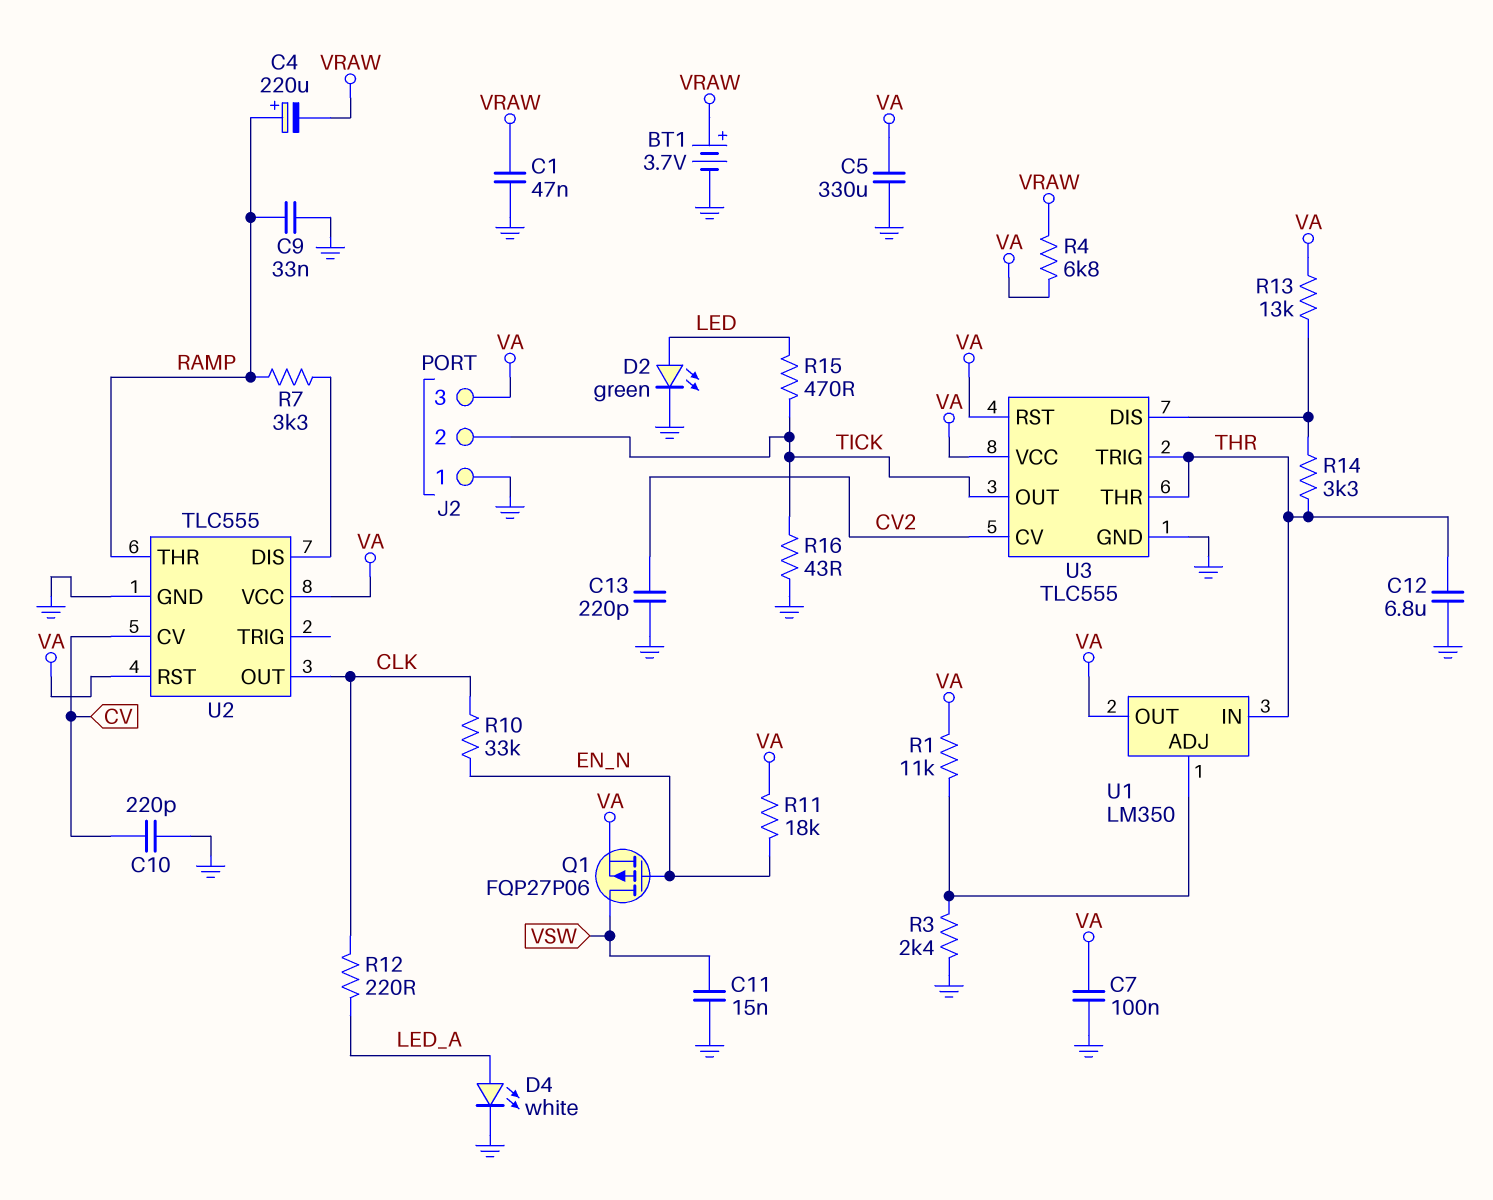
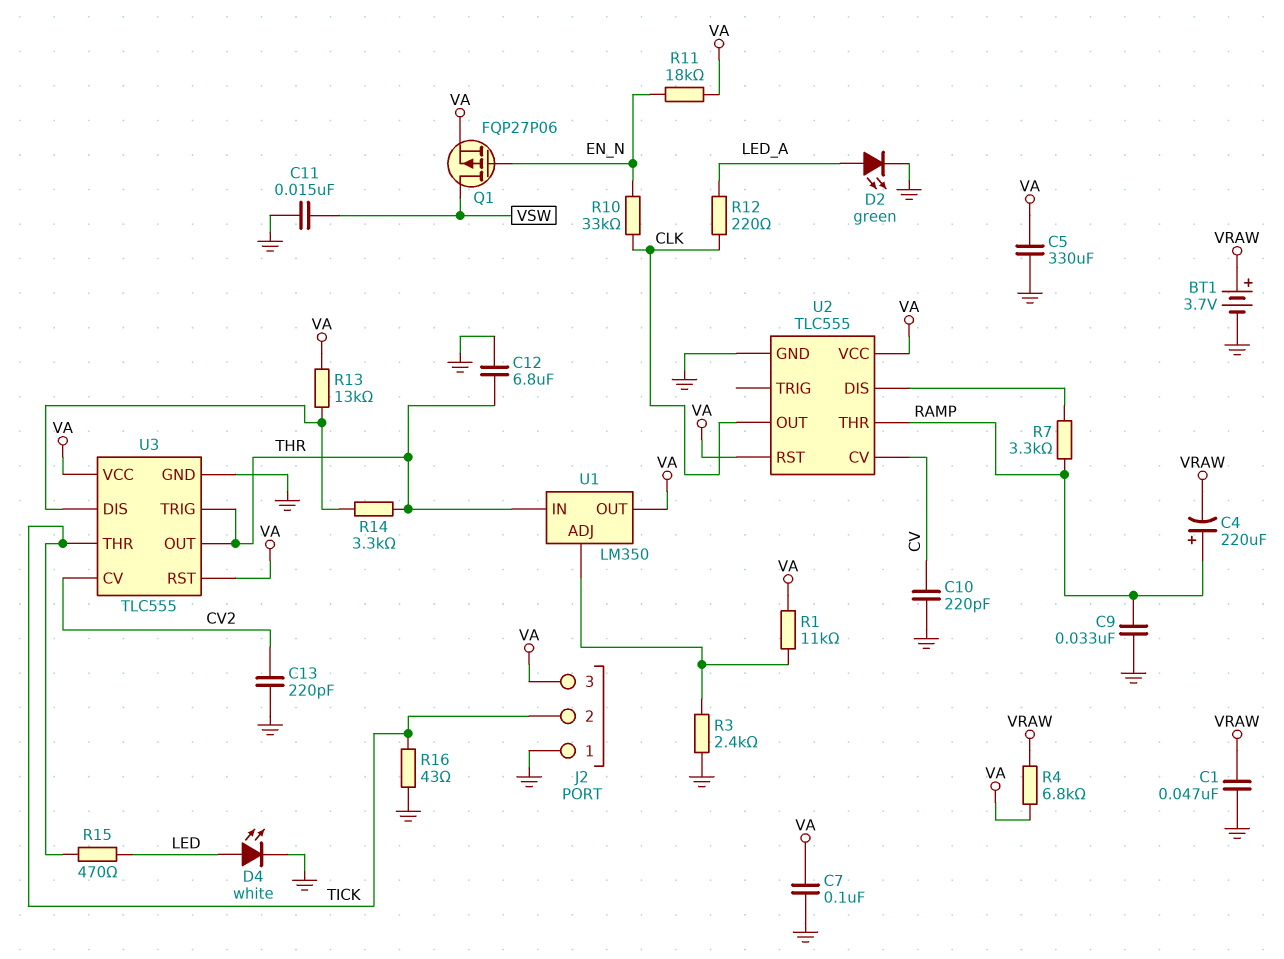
D2: LED green (A LED, K GND) -> LED green (A LED_A, K GND)
D4: LED white (A LED_A, K GND) -> LED white (A LED, K GND)
U3 pin OUT: TICK -> THR
U3 pin THR: THR -> TICK

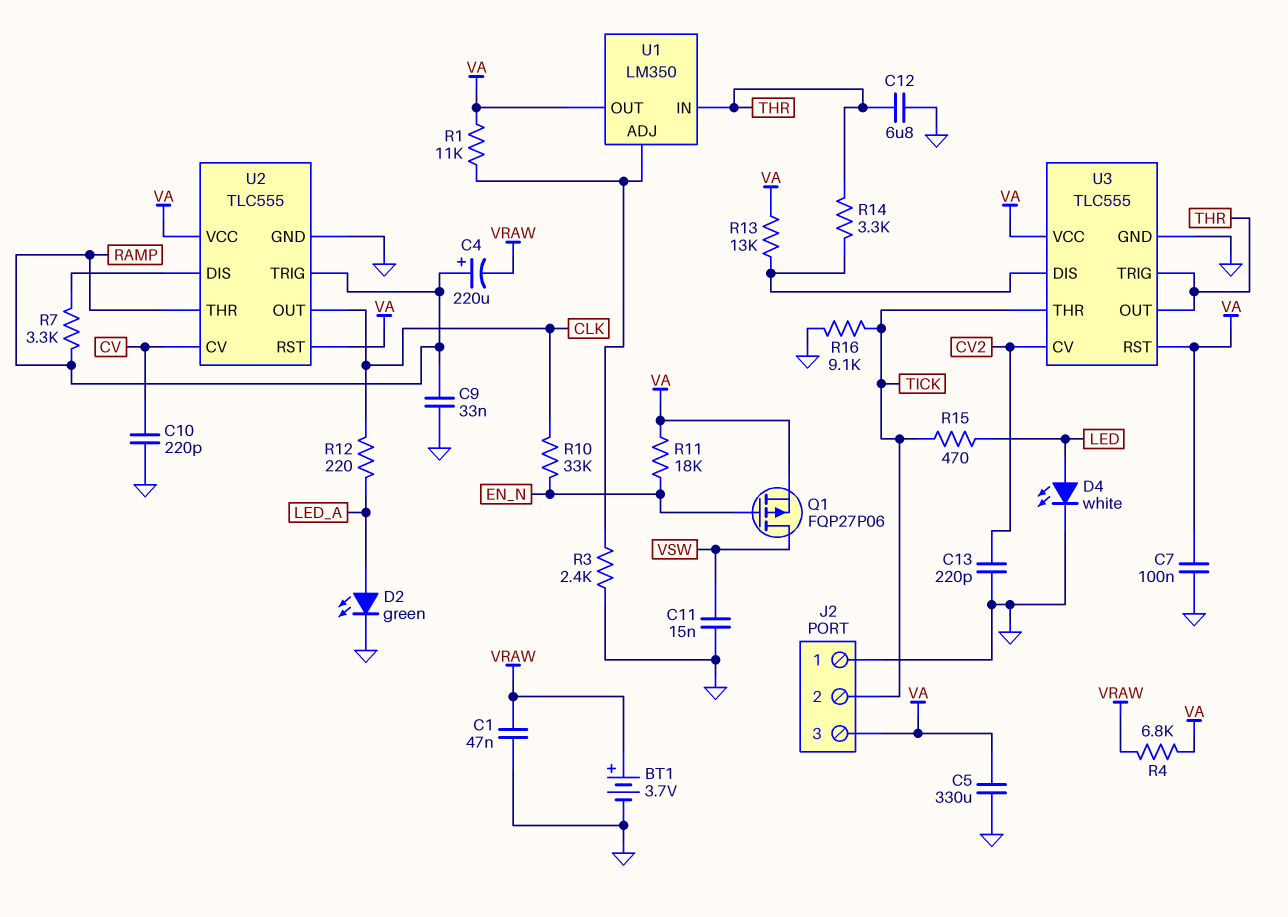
R16: 43 (GND, TICK) -> 9.1k (GND, TICK)
U2 pin TRIG: none -> RAMP

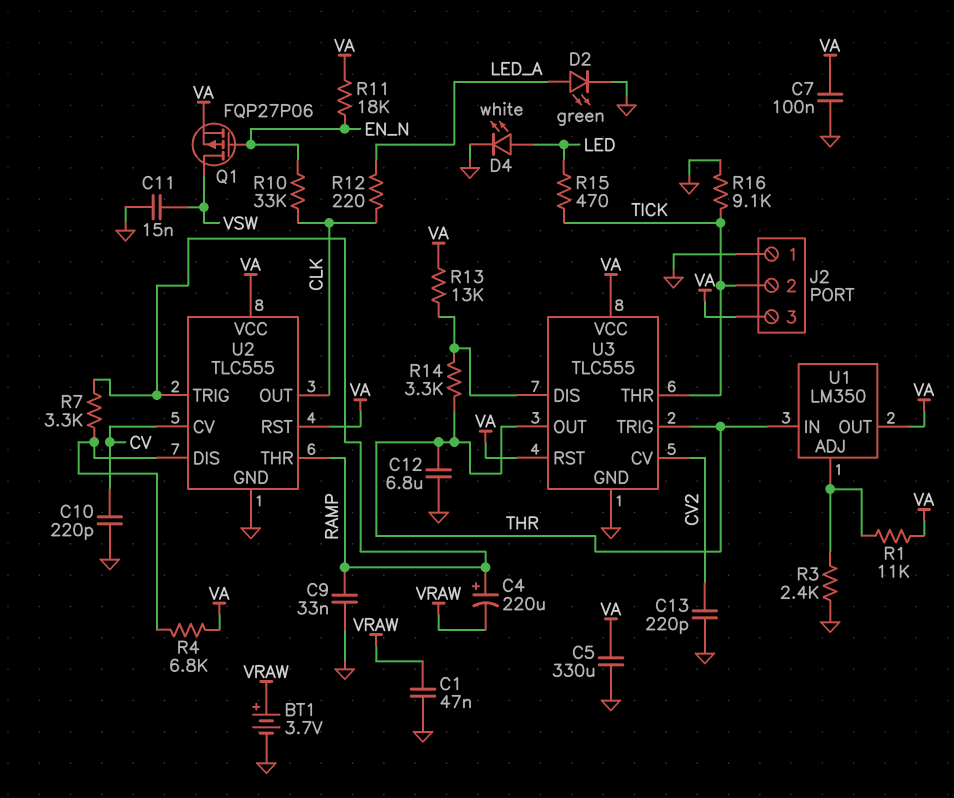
R4: 6.8k (VA, VRAW) -> 6.8k (U2/DIS, VA)

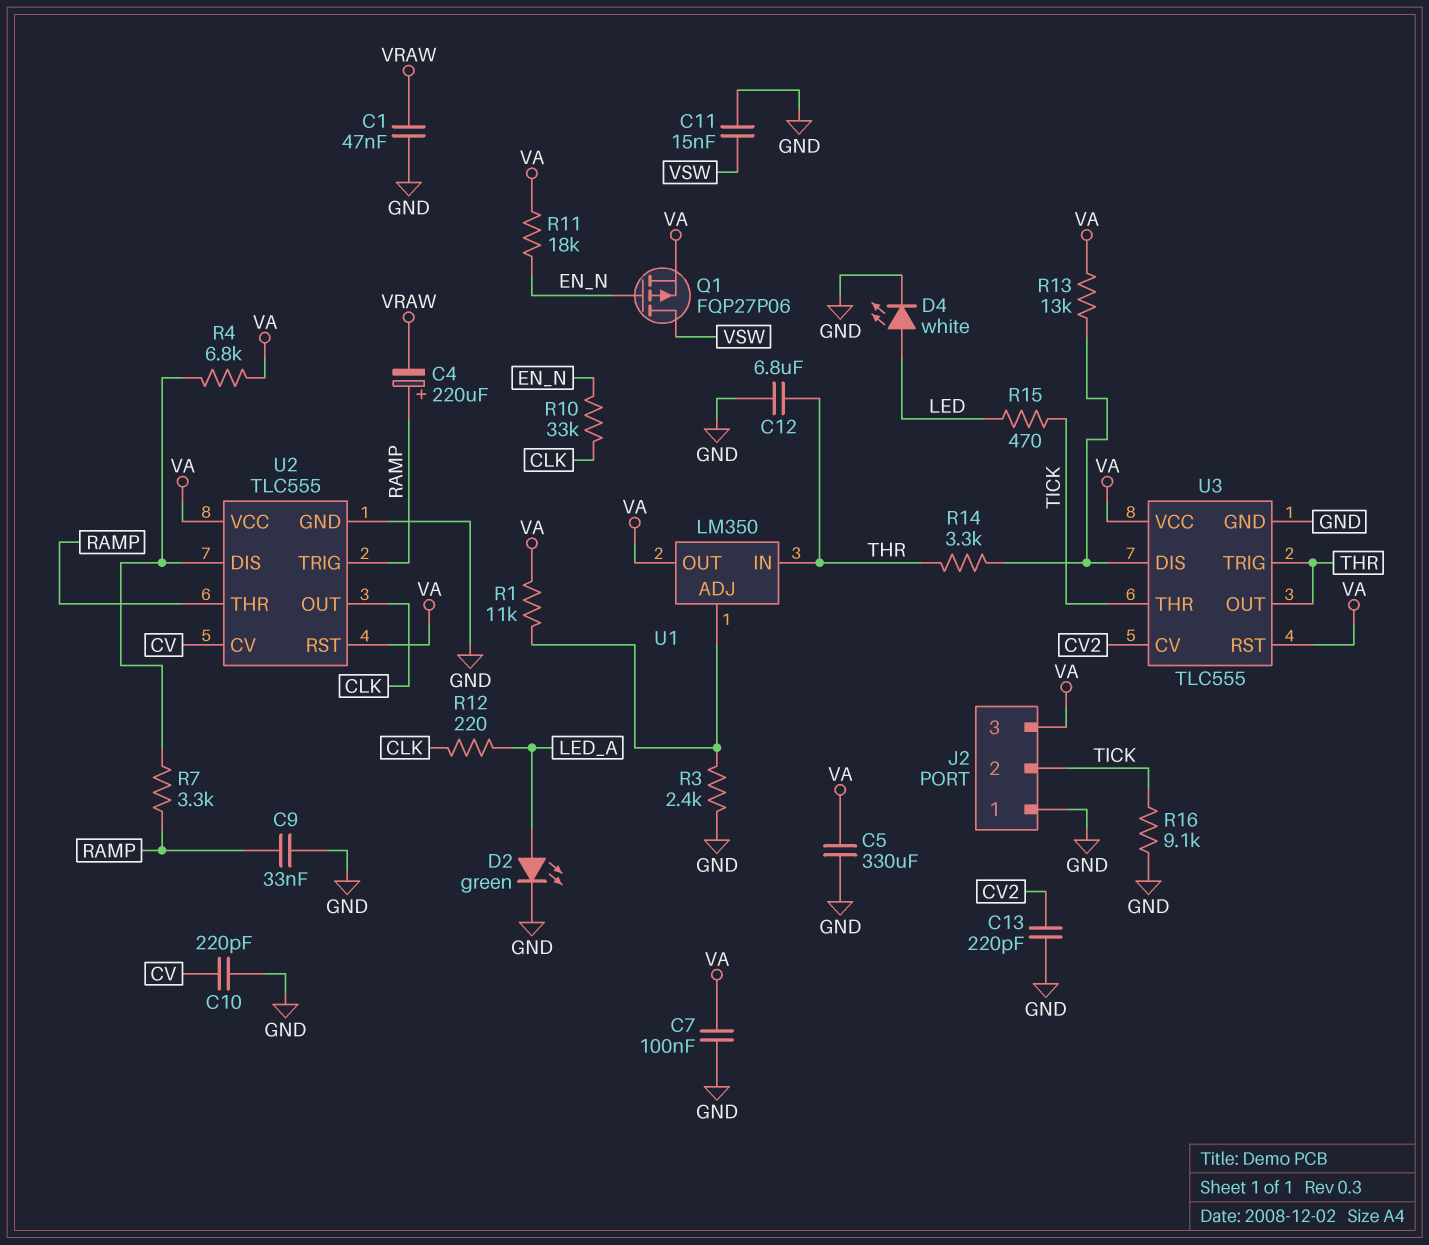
BT1: 3.7V (plus VRAW, minus GND) -> none

